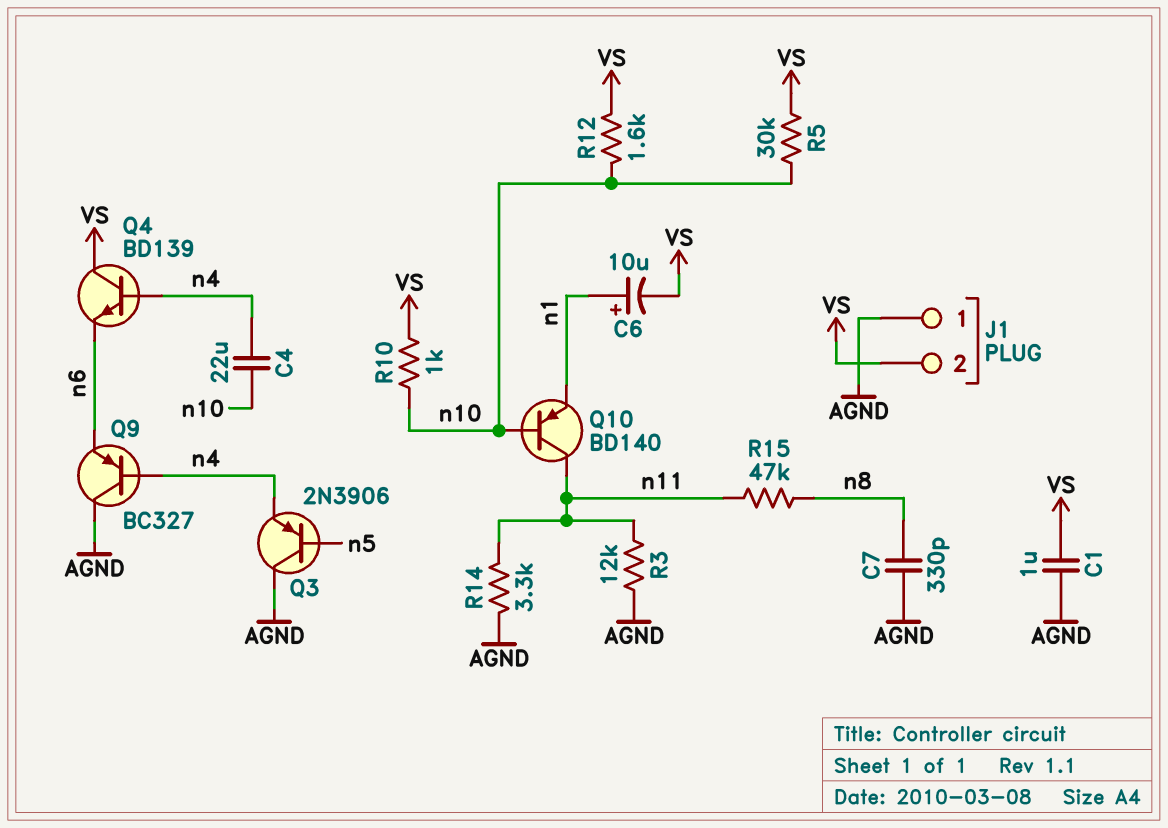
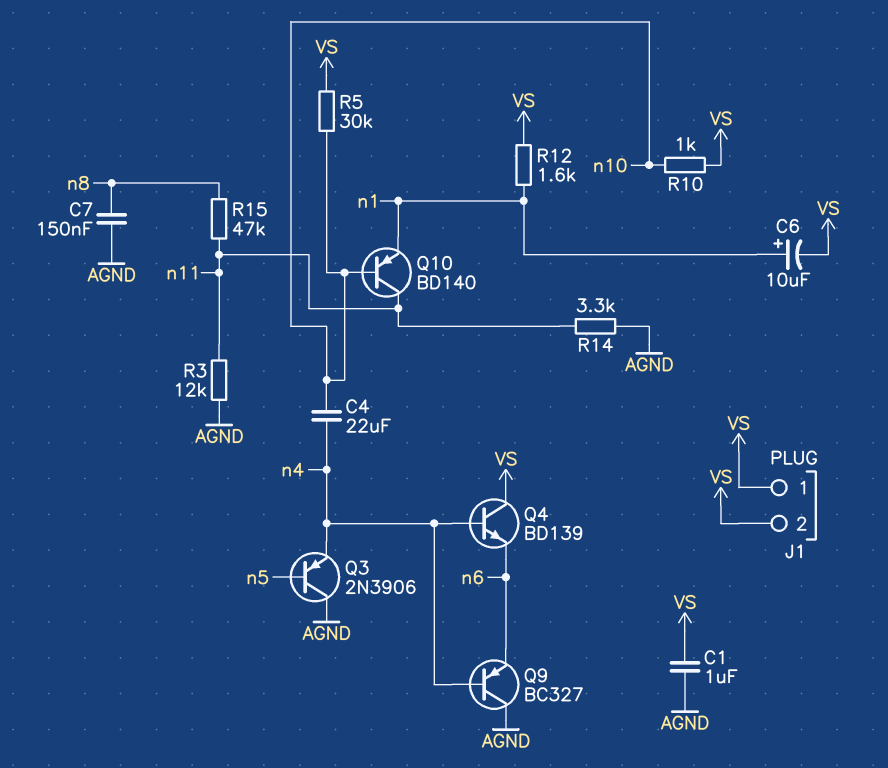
C7: 330pF (AGND, n8) -> 150nF (AGND, n8)
J1 pin 1: AGND -> VS
R12: 1.6k (VS, n10) -> 1.6k (VS, n1)

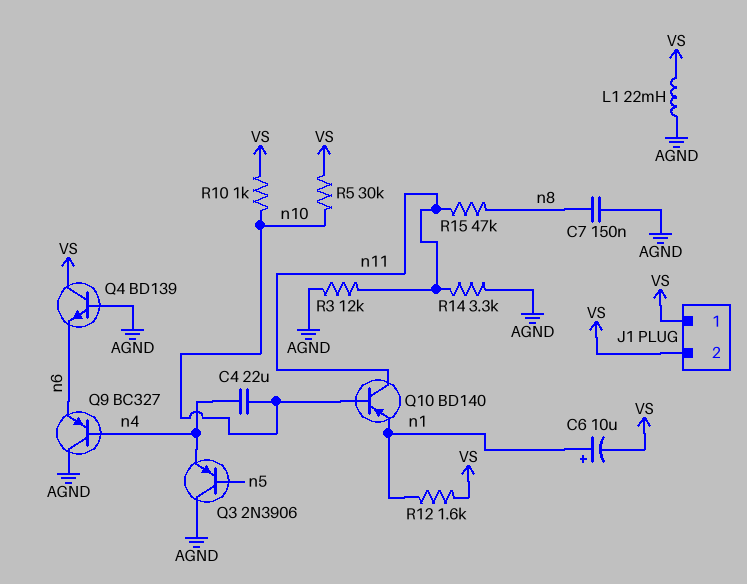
C1: 1uF (AGND, VS) -> none
L1: none -> 22mH (AGND, VS)
Q4: NPN BD139 (B n4, C VS, E n6) -> NPN BD139 (B AGND, C VS, E n6)

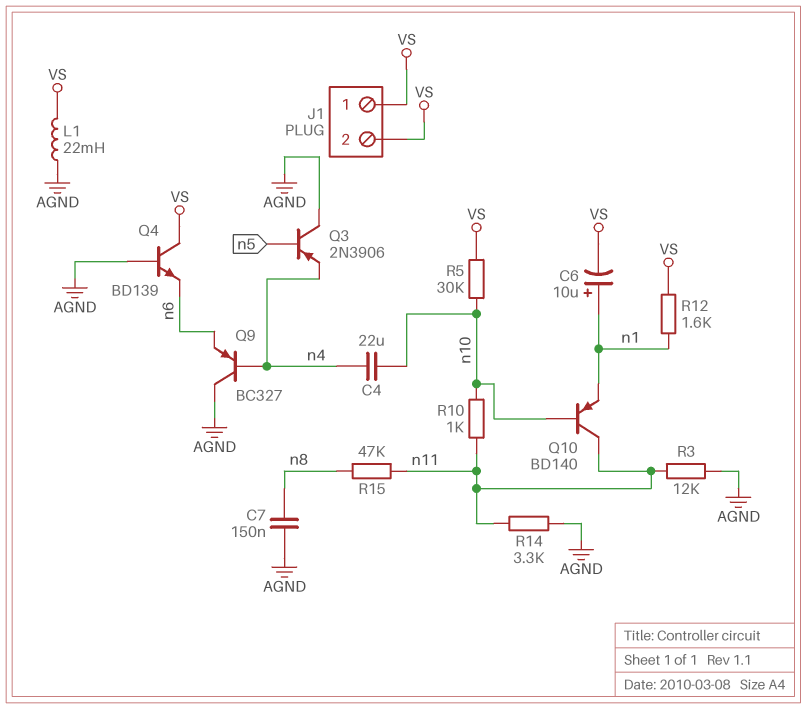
R10: 1k (VS, n10) -> 1k (n10, n11)

